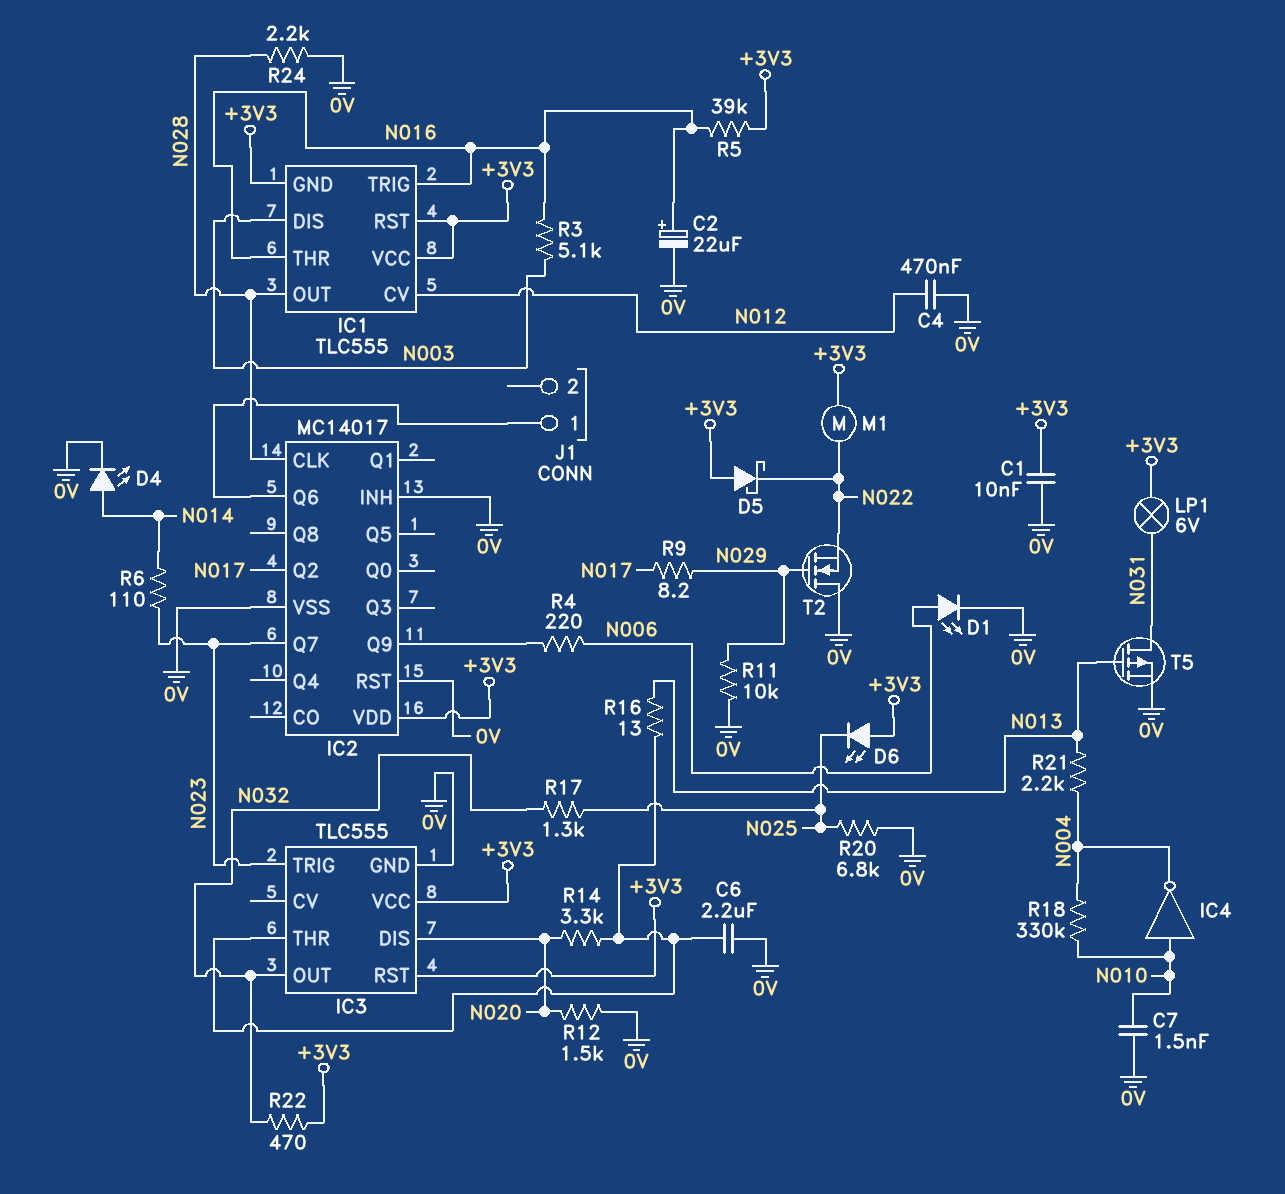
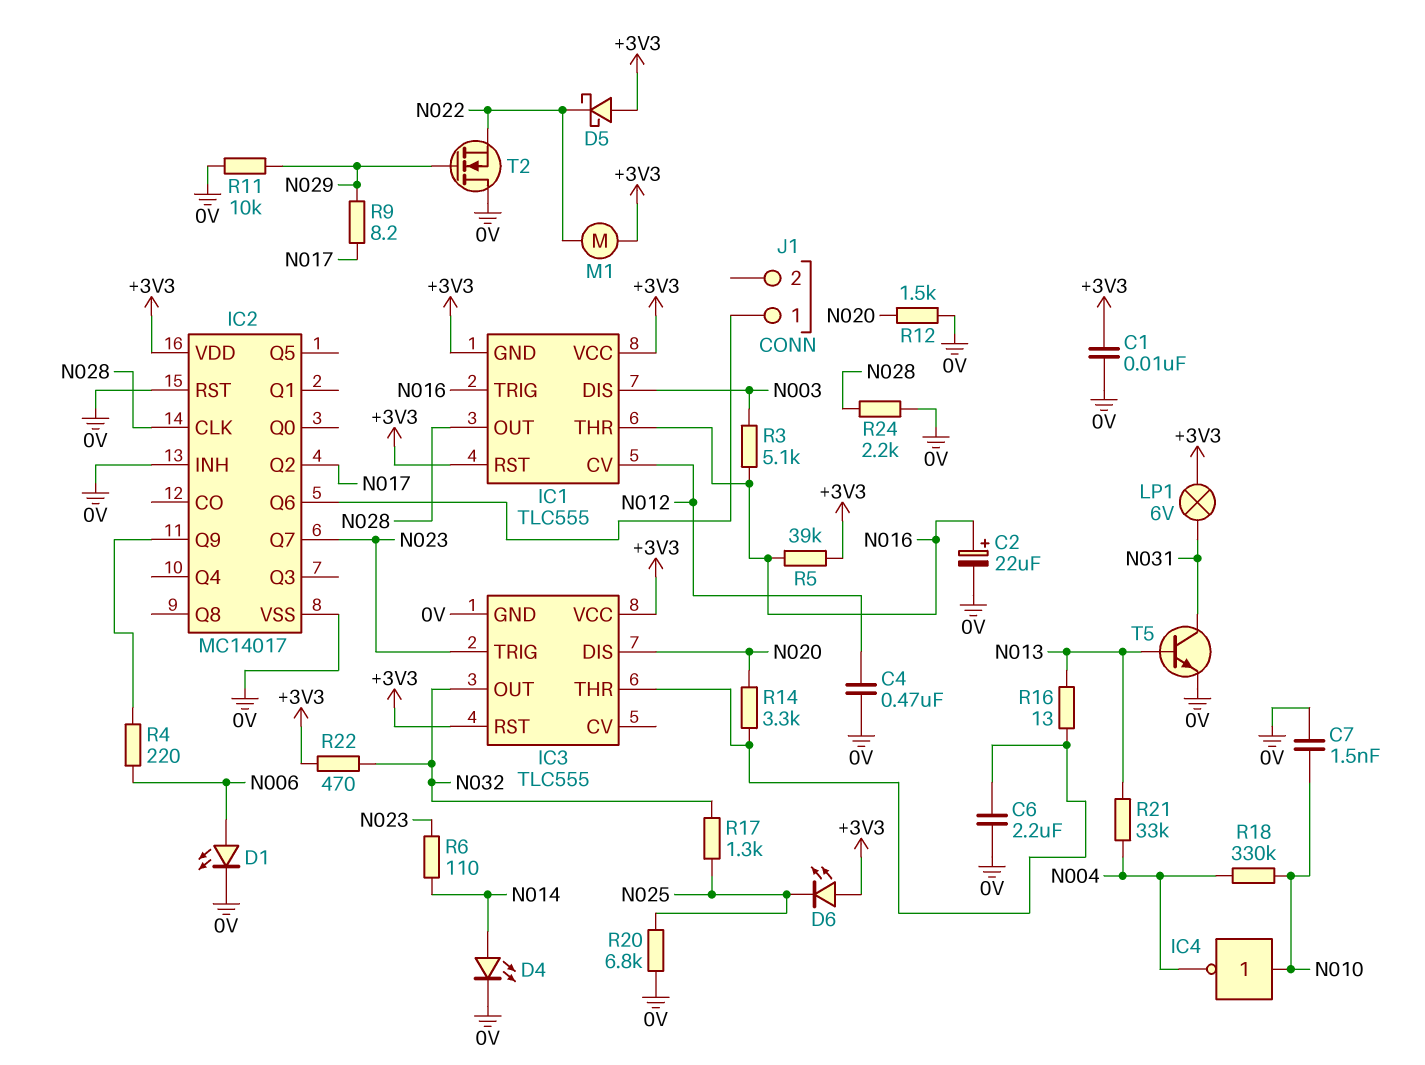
R21: 2.2k (N004, N013) -> 33k (N004, N013)
T5: PMOS (G N013, D N031, S 0V) -> NPN (B N013, C N031, E 0V)

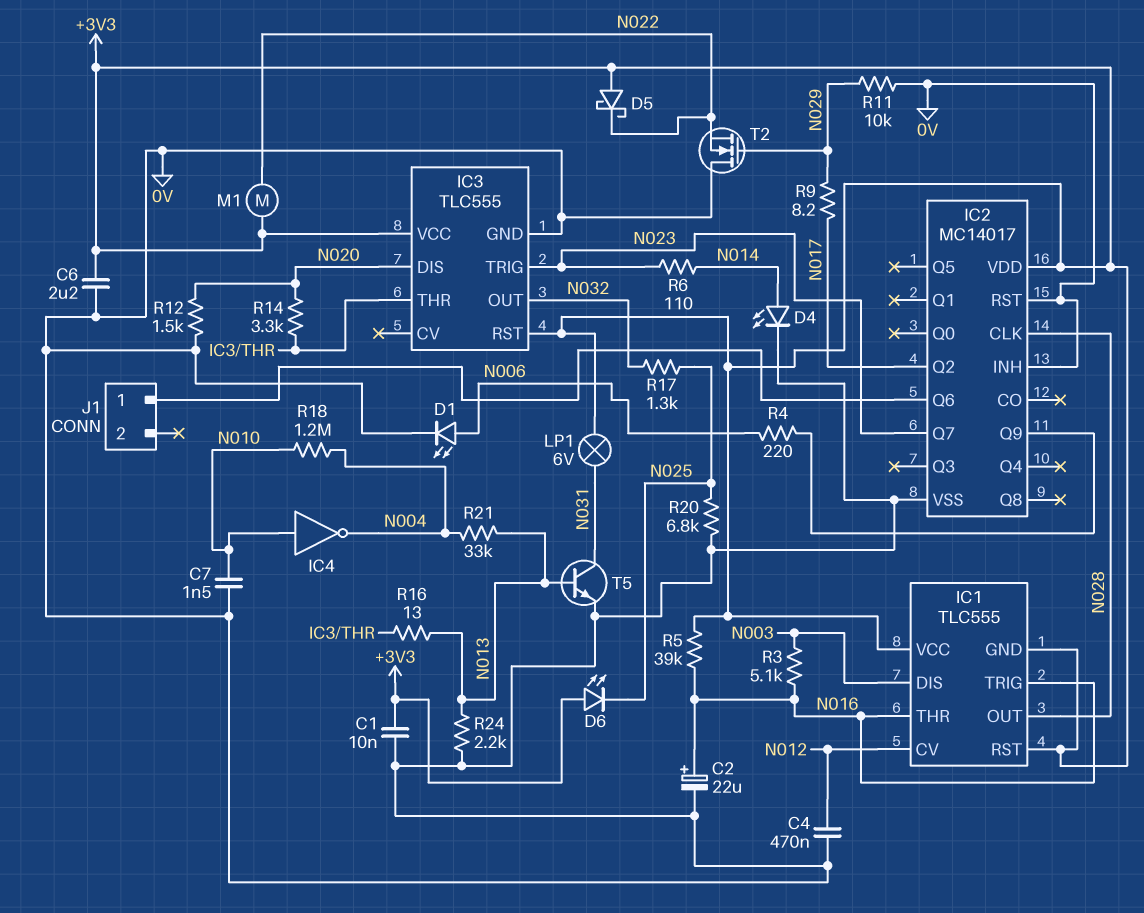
C6: 2.2uF (0V, IC3/THR) -> 2.2uF (+3V3, 0V)
R18: 330k (N004, N010) -> 1.2M (N004, N010)
R22: 470 (+3V3, N032) -> none
R24: 2.2k (0V, N028) -> 2.2k (0V, N013)

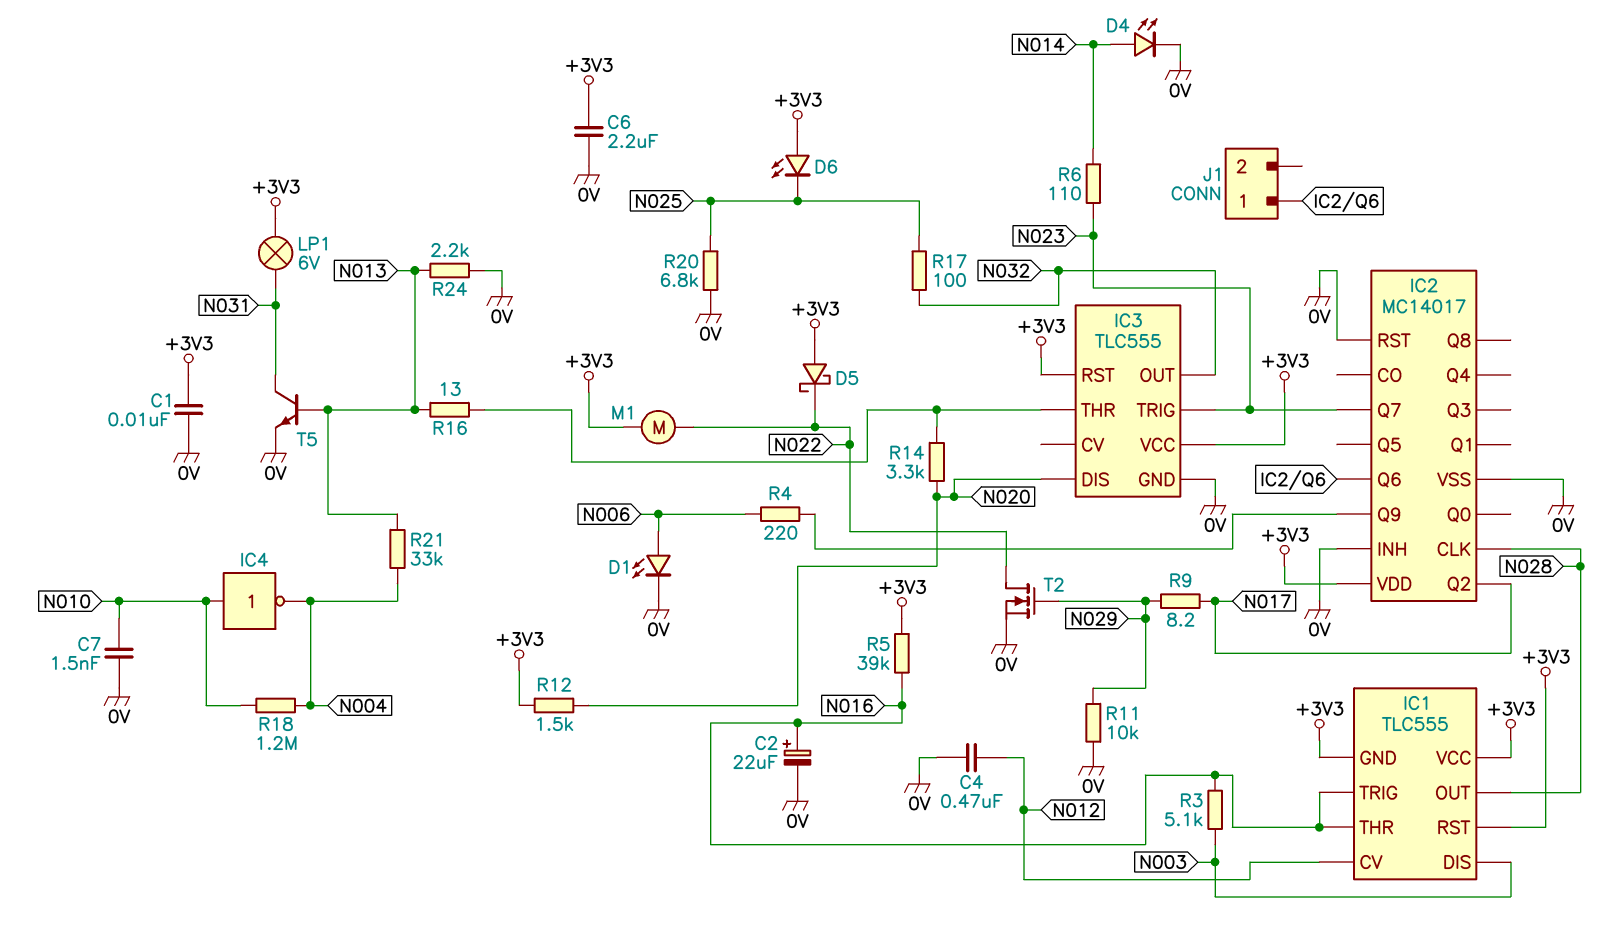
R12: 1.5k (0V, N020) -> 1.5k (+3V3, N020)
R17: 1.3k (N025, N032) -> 100 (N025, N032)
T2: NMOS (G N029, D 0V, S N022) -> NMOS (G N029, D N022, S 0V)

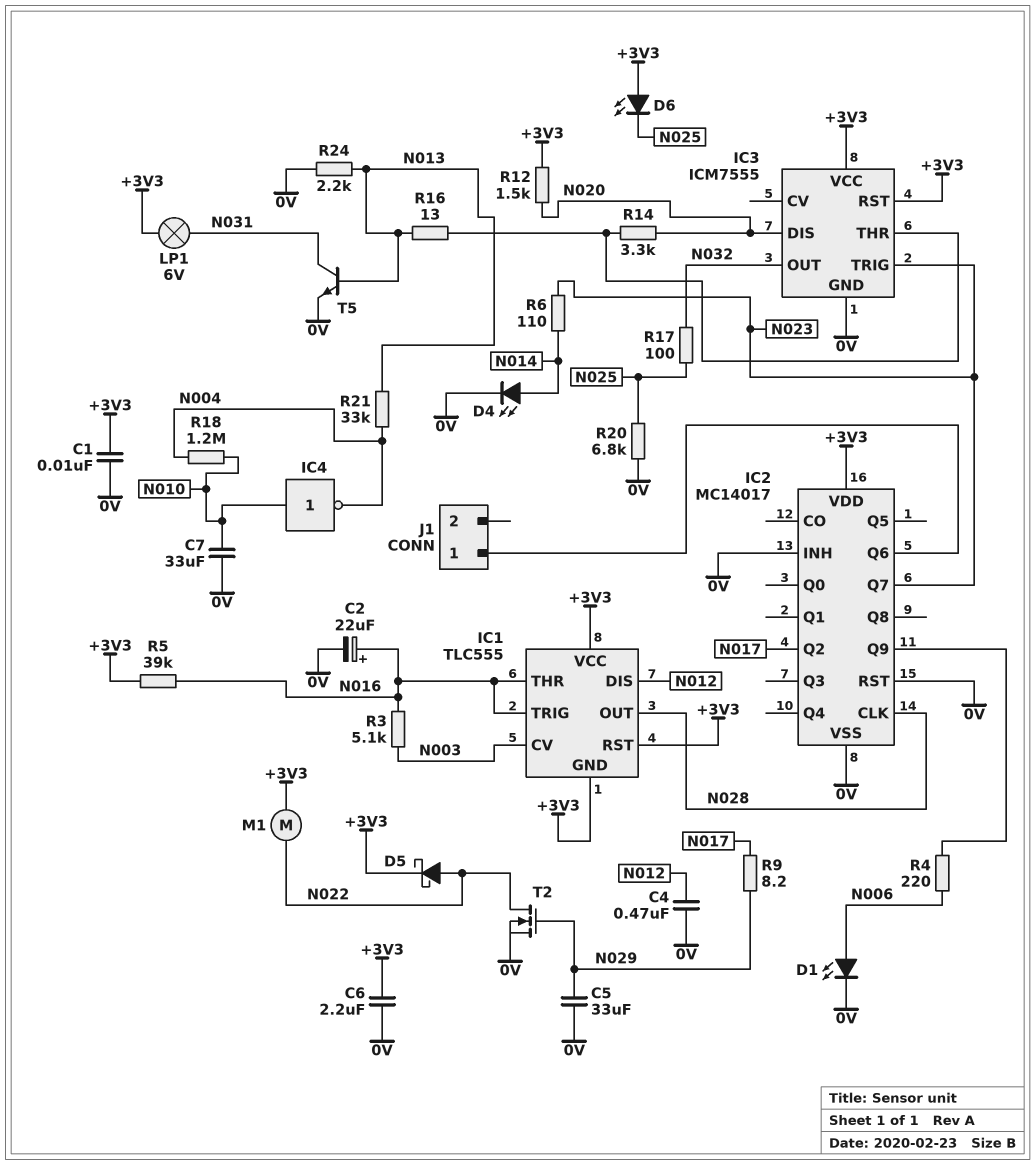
C5: none -> 33uF (0V, N029)
C7: 1.5nF (0V, N010) -> 33uF (0V, N010)
D5: schottky (A +3V3, K N022) -> schottky (A N022, K +3V3)
IC1 pin CV: N012 -> N003
IC1 pin DIS: N003 -> N012
IC3: TLC555 -> ICM7555
R11: 10k (0V, N029) -> none

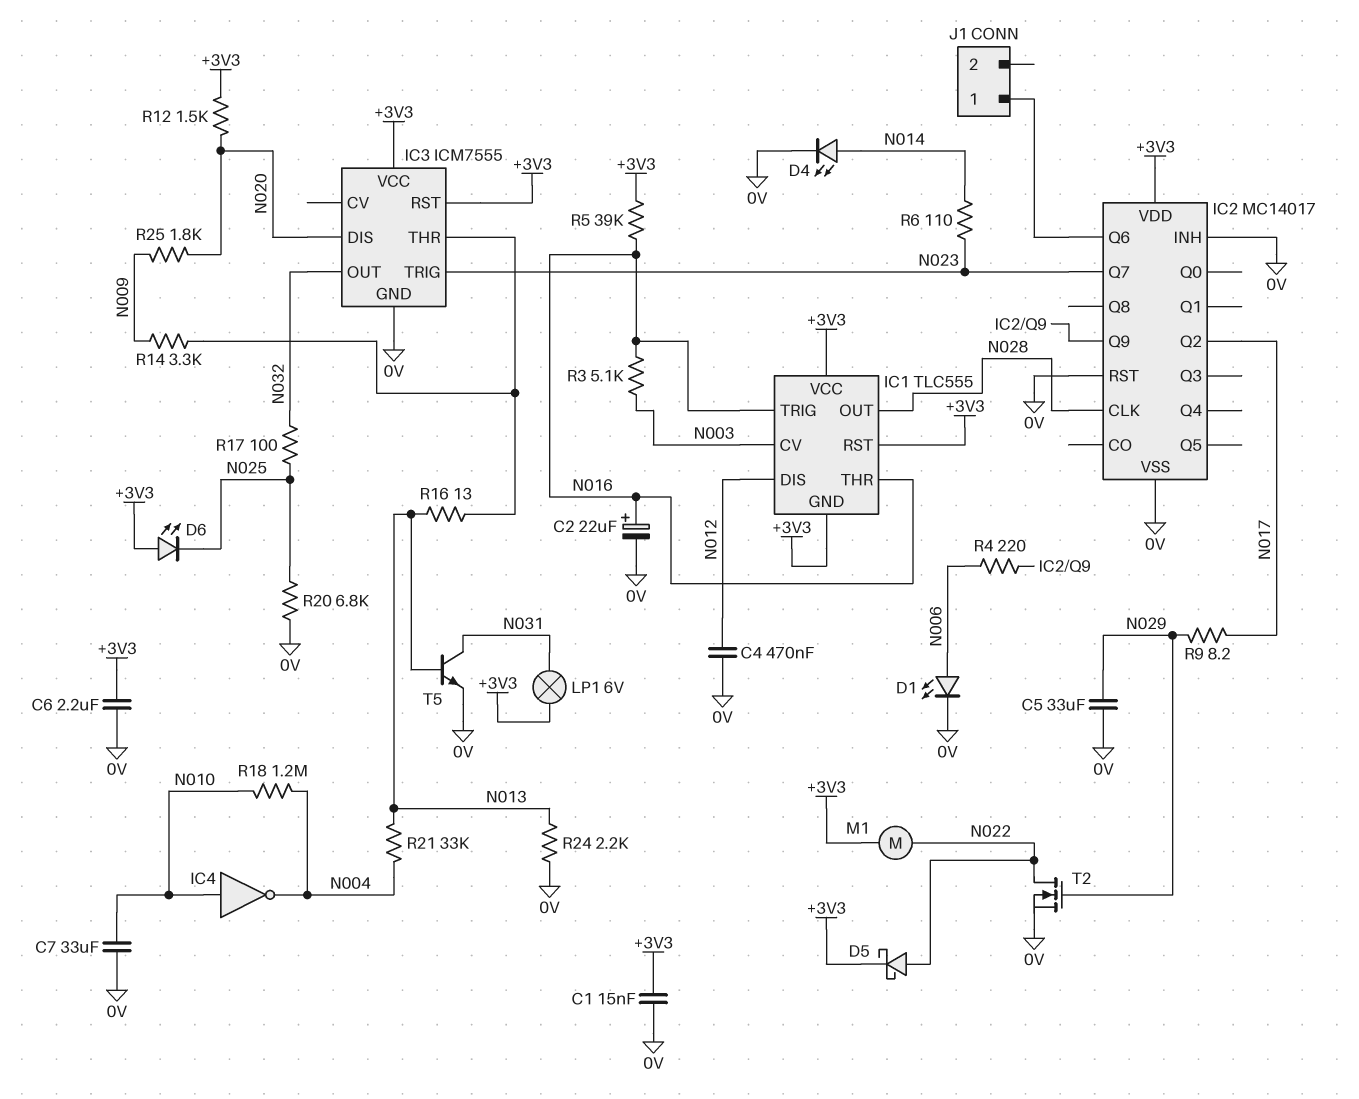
C1: 10nF (+3V3, 0V) -> 15nF (+3V3, 0V)
R14: 3.3k (IC3/THR, N020) -> 3.3k (IC3/THR, N009)
R25: none -> 1.8k (N009, N020)

